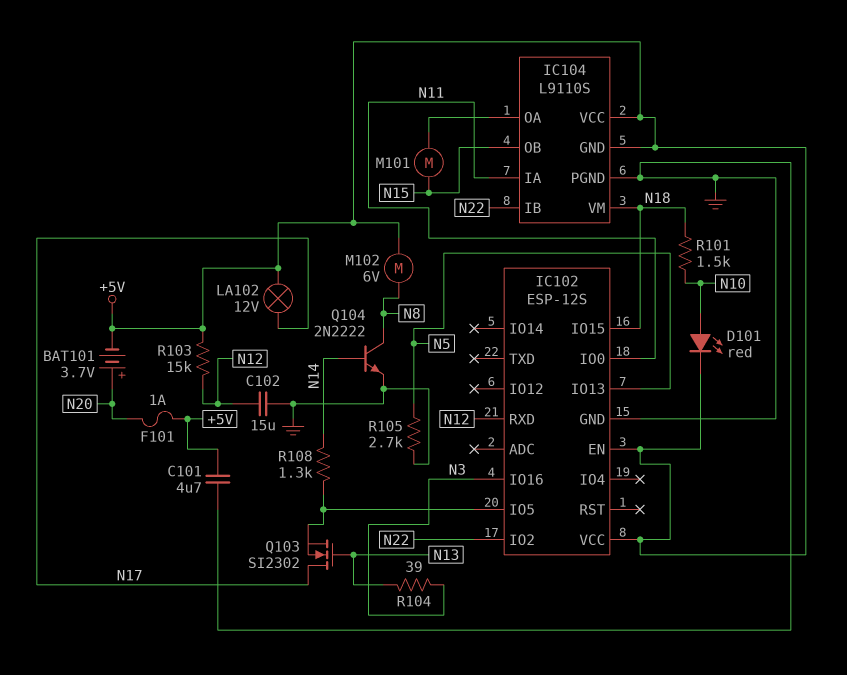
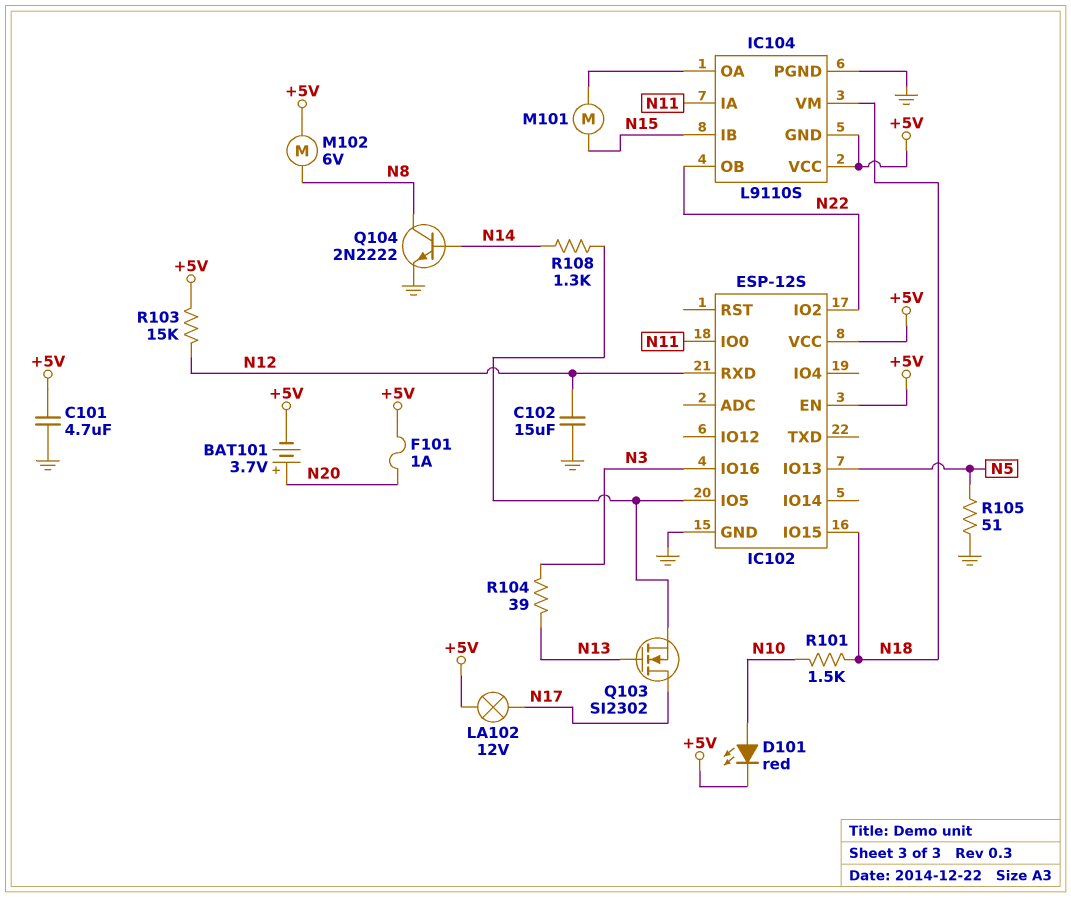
IC104 pin IB: N22 -> N15
IC104 pin OB: N15 -> N22
R105: 2.7k (GND, N5) -> 51 (GND, N5)

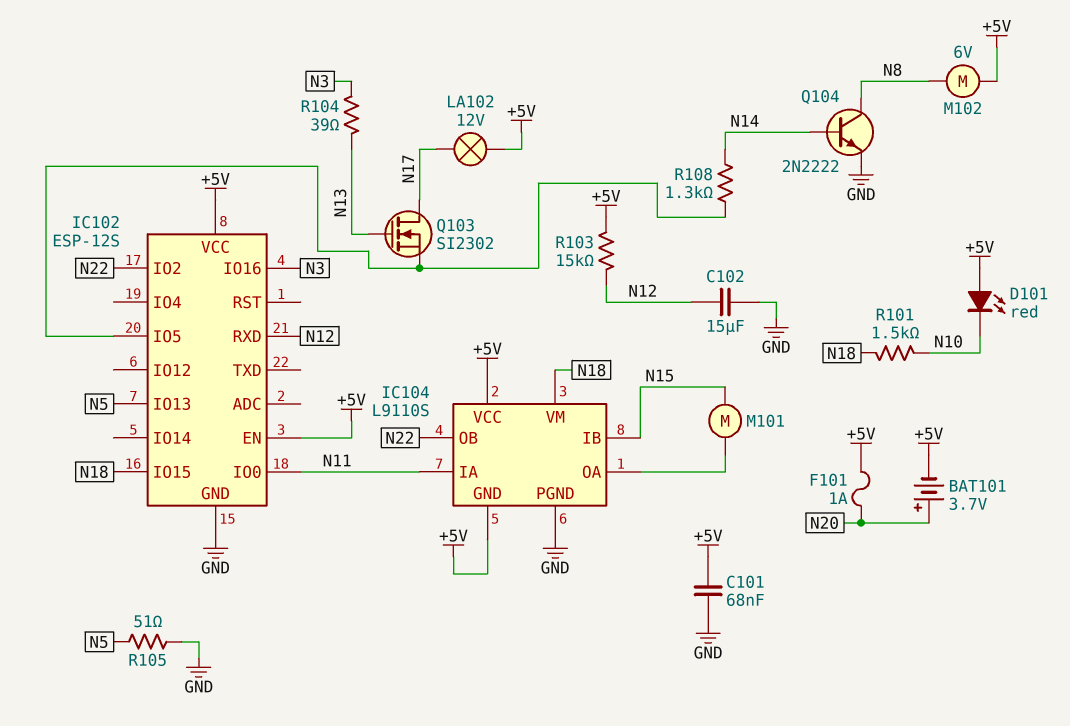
C101: 4.7uF (+5V, GND) -> 68nF (+5V, GND)
D101: LED red (A N10, K +5V) -> LED red (A +5V, K N10)

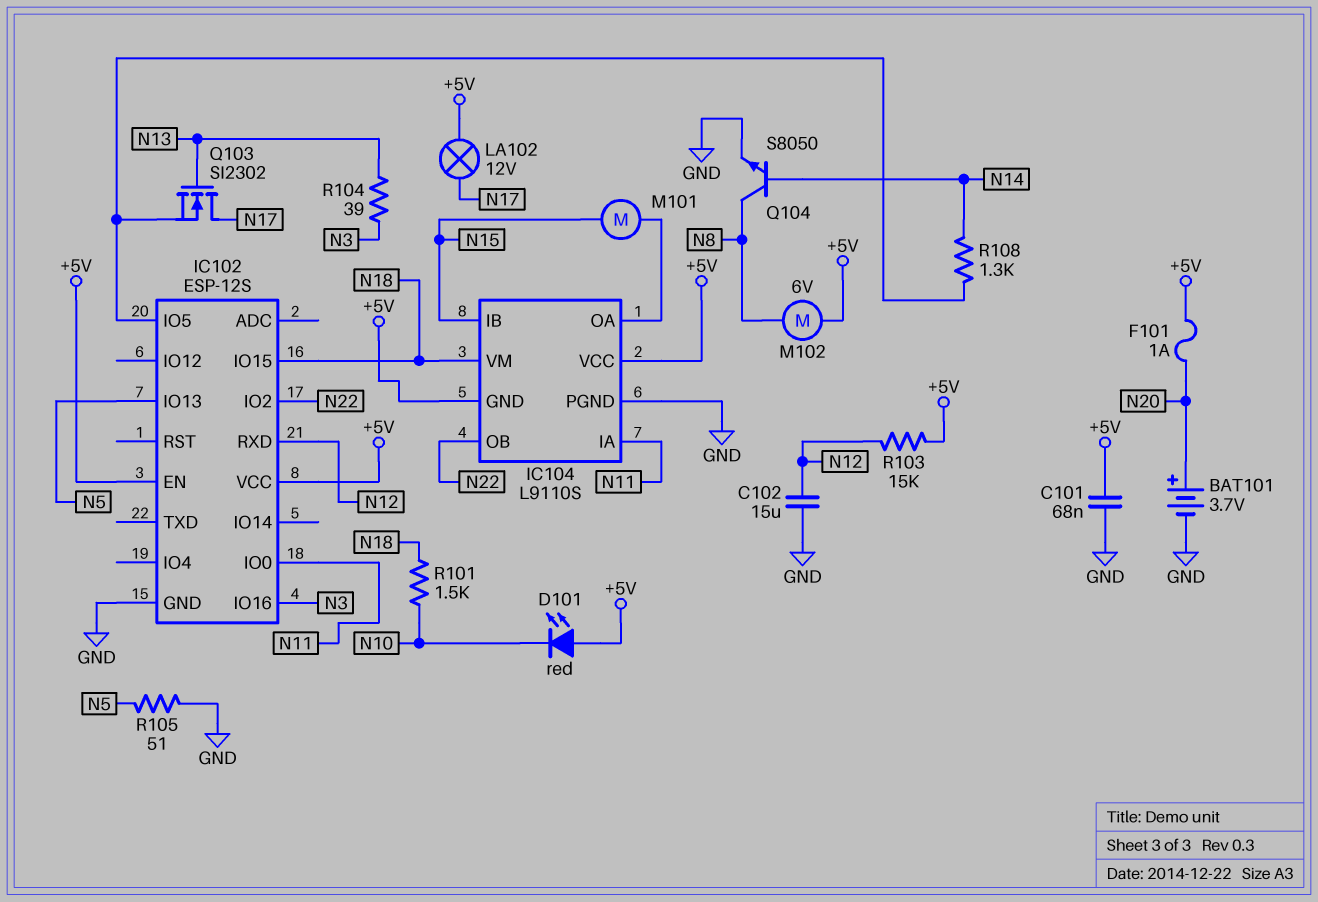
BAT101: 3.7V (plus N20, minus +5V) -> 3.7V (plus N20, minus GND)
Q104: NPN 2N2222 (B N14, C N8, E GND) -> NPN S8050 (B N14, C N8, E GND)

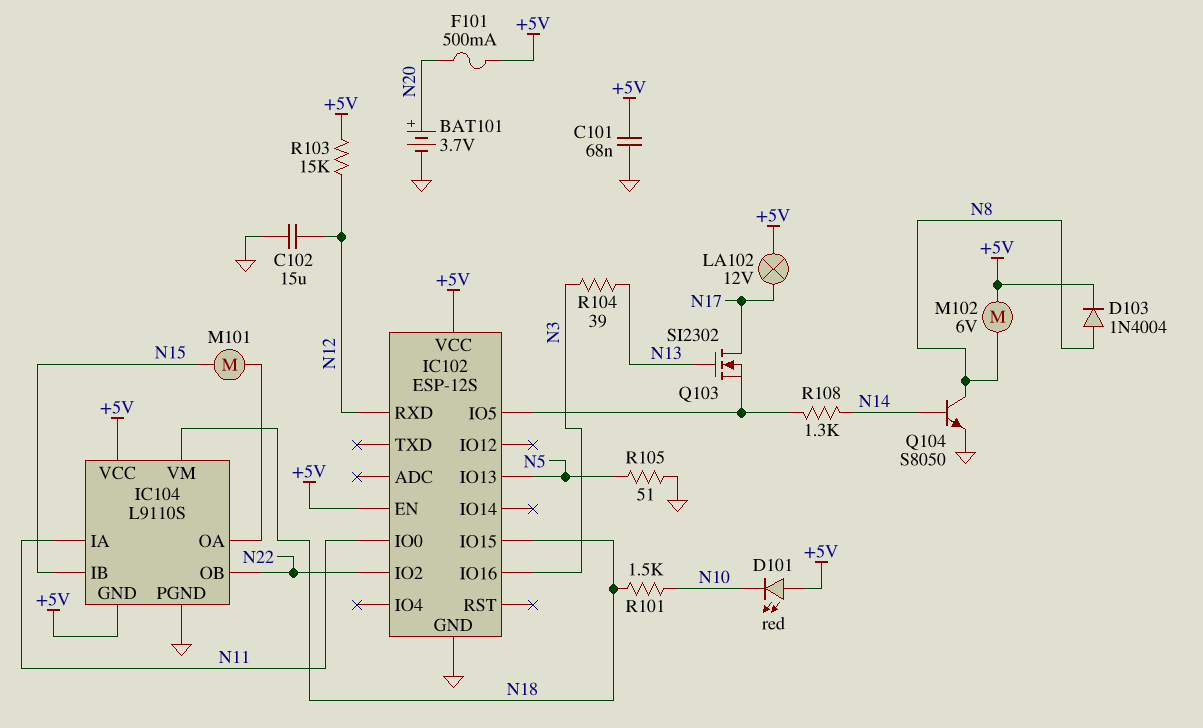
D103: none -> diode 1N4004 (A N8, K +5V)
F101: 1A (+5V, N20) -> 500mA (+5V, N20)

